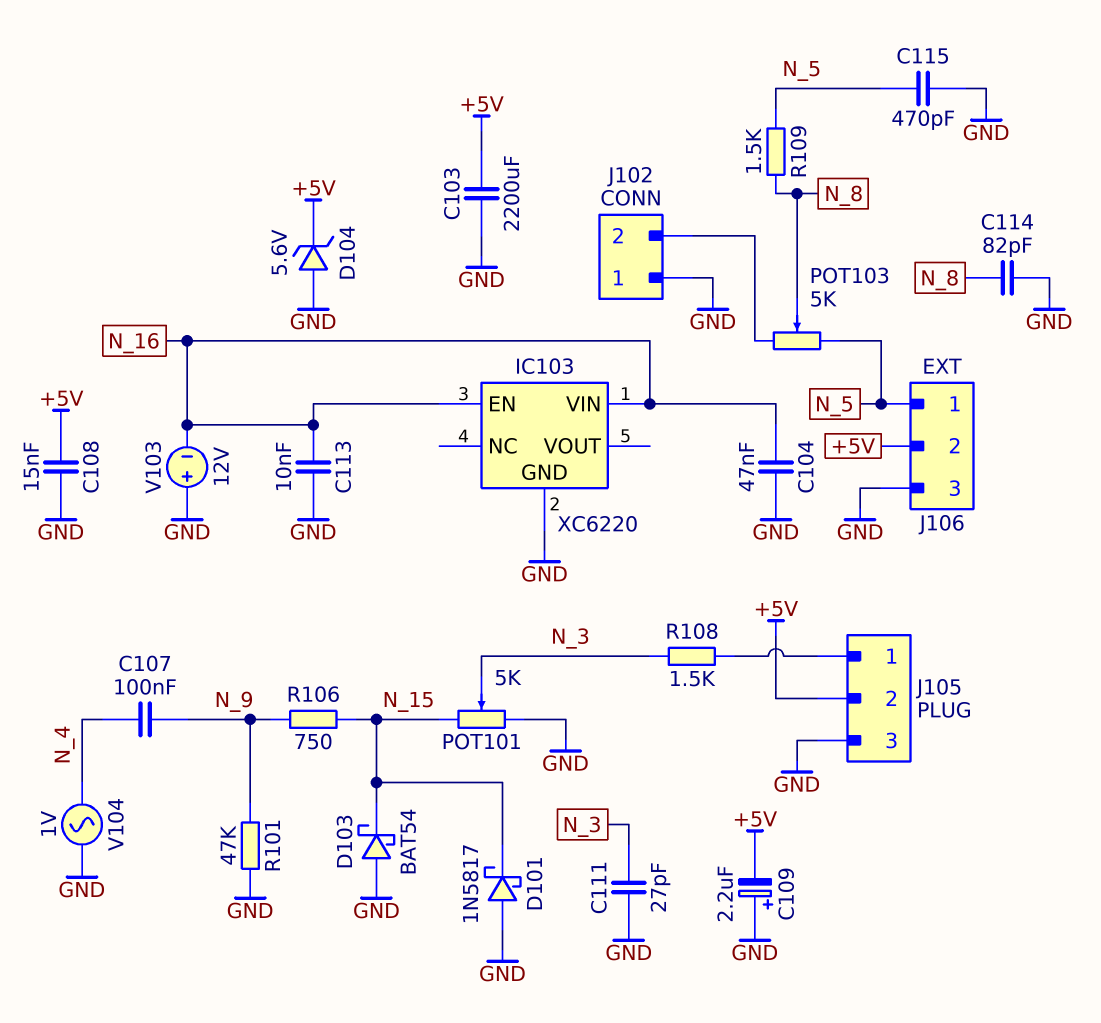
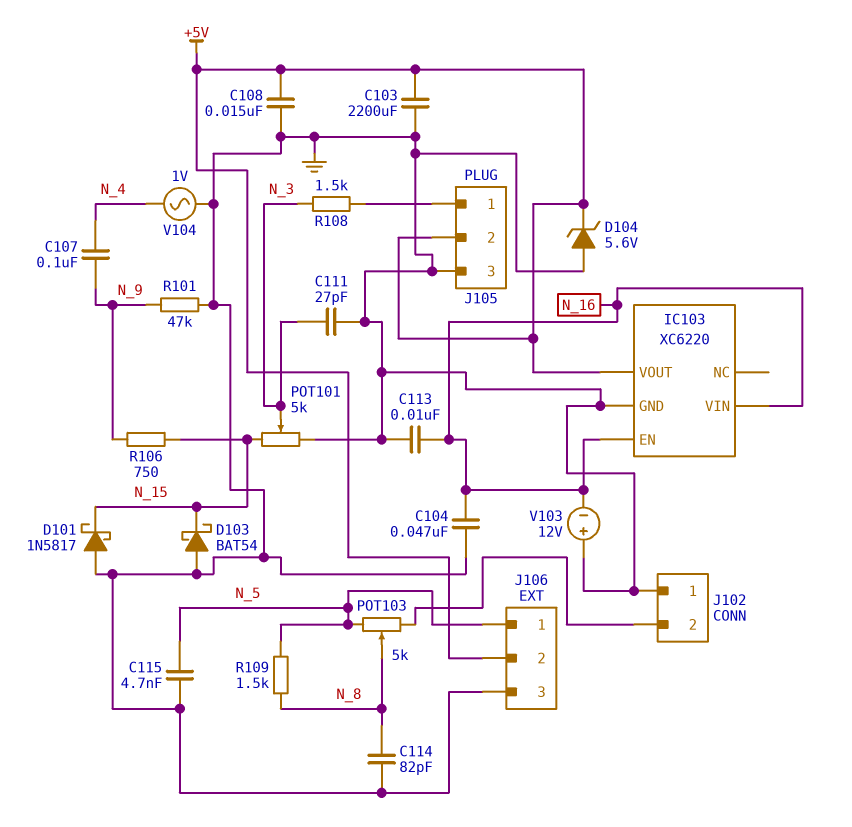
C109: 2.2uF (plus GND, minus +5V) -> none
C115: 470pF (GND, N_5) -> 4.7nF (GND, N_5)
IC103 pin VOUT: none -> +5V

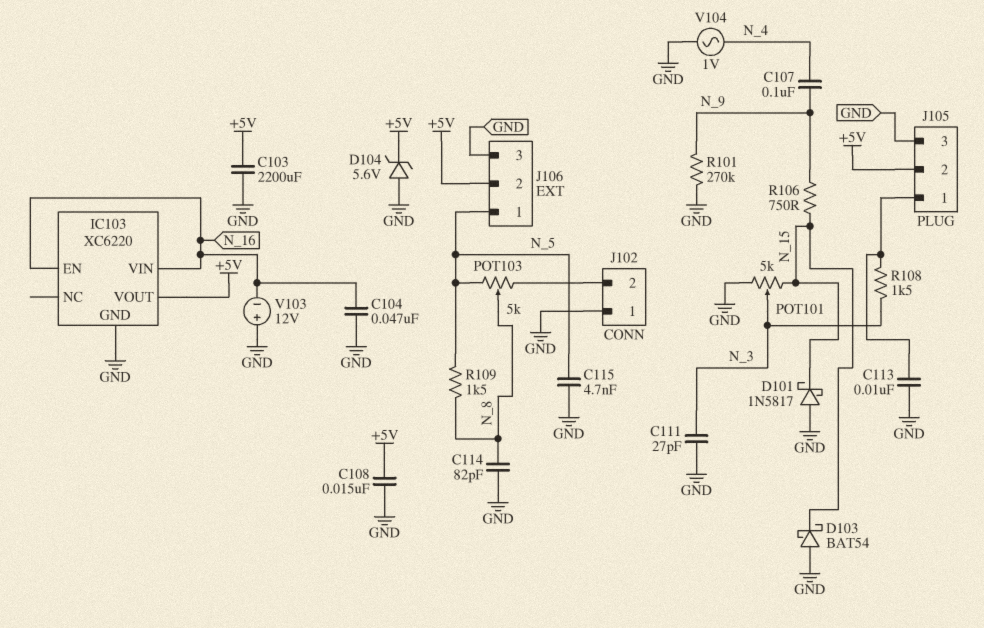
C113: 10nF (GND, N_16) -> 10nF (GND, J105/1)
R101: 47k (GND, N_9) -> 270k (GND, N_9)

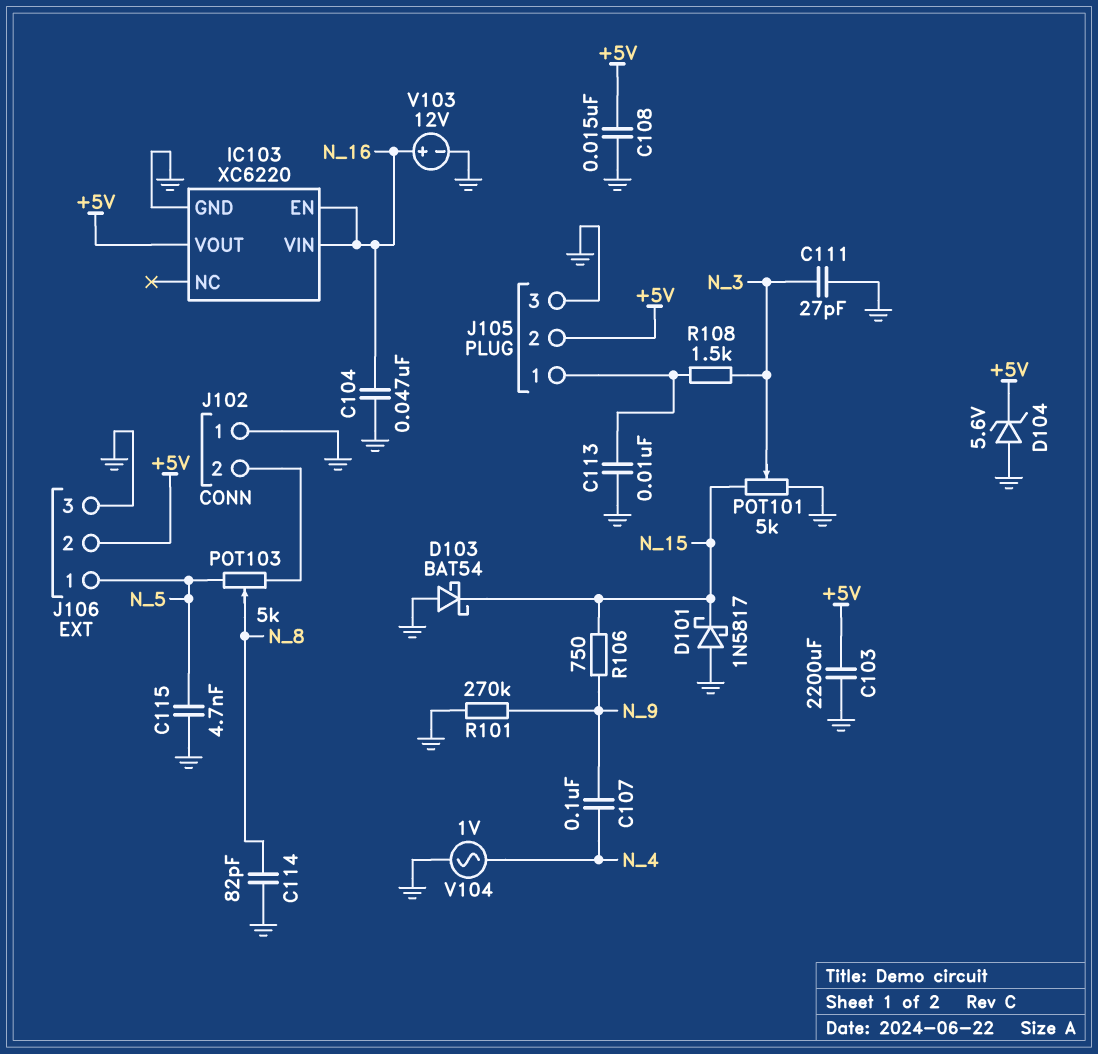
R109: 1.5k (N_5, N_8) -> none
V103: 12V (plus GND, minus N_16) -> 12V (plus N_16, minus GND)

